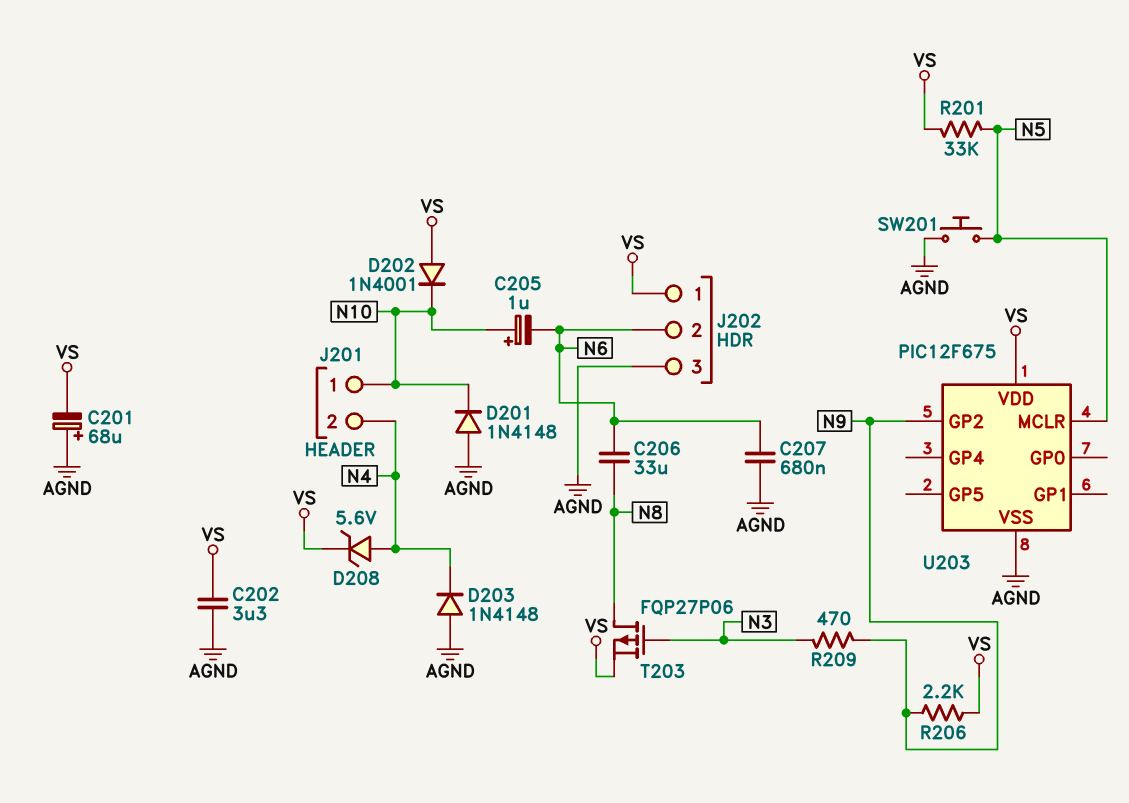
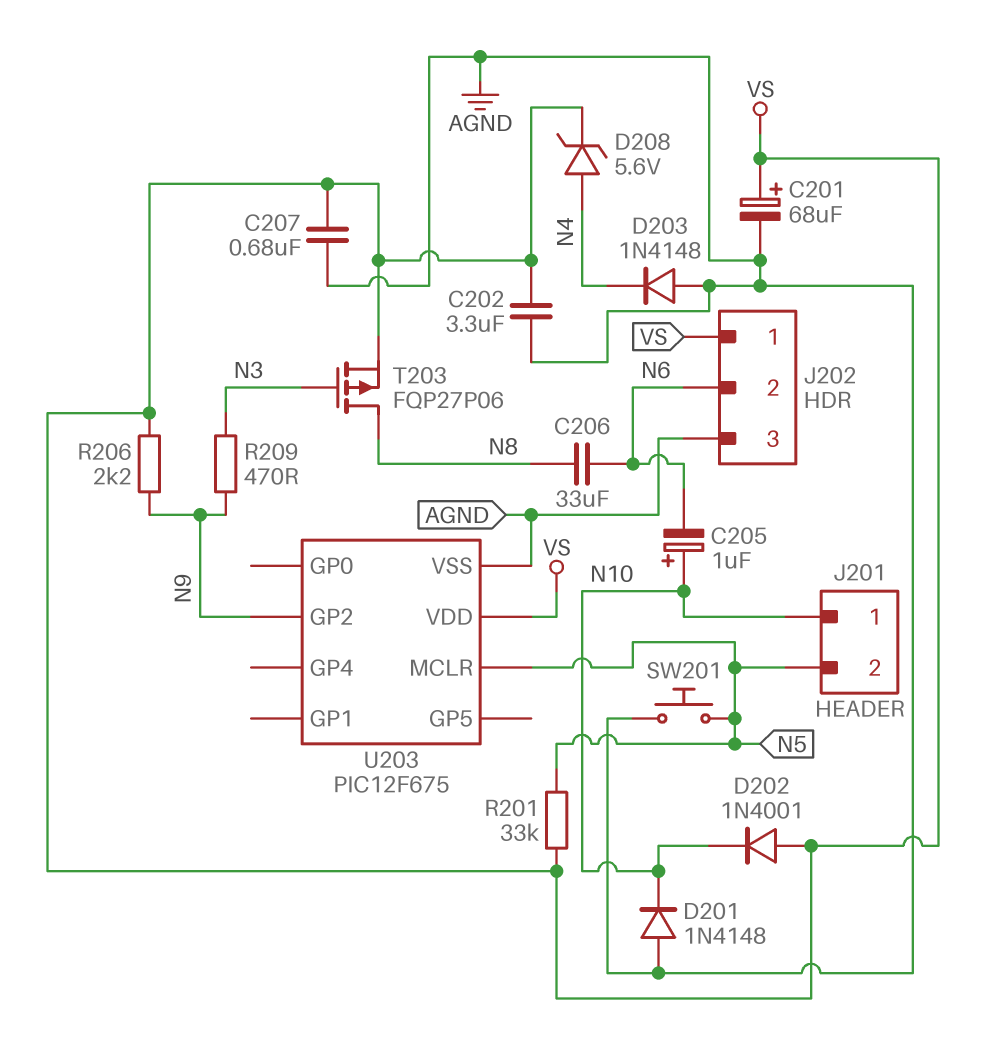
C201: 68uF (plus AGND, minus VS) -> 68uF (plus VS, minus AGND)
C207: 680nF (AGND, N6) -> 680nF (AGND, VS)
J201 pin 2: N4 -> N5

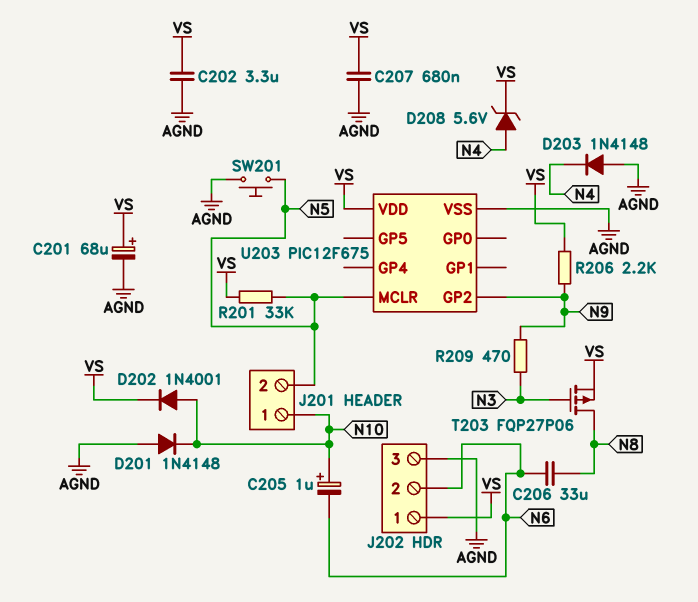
D202: diode 1N4001 (A VS, K N10) -> diode 1N4001 (A N10, K VS)

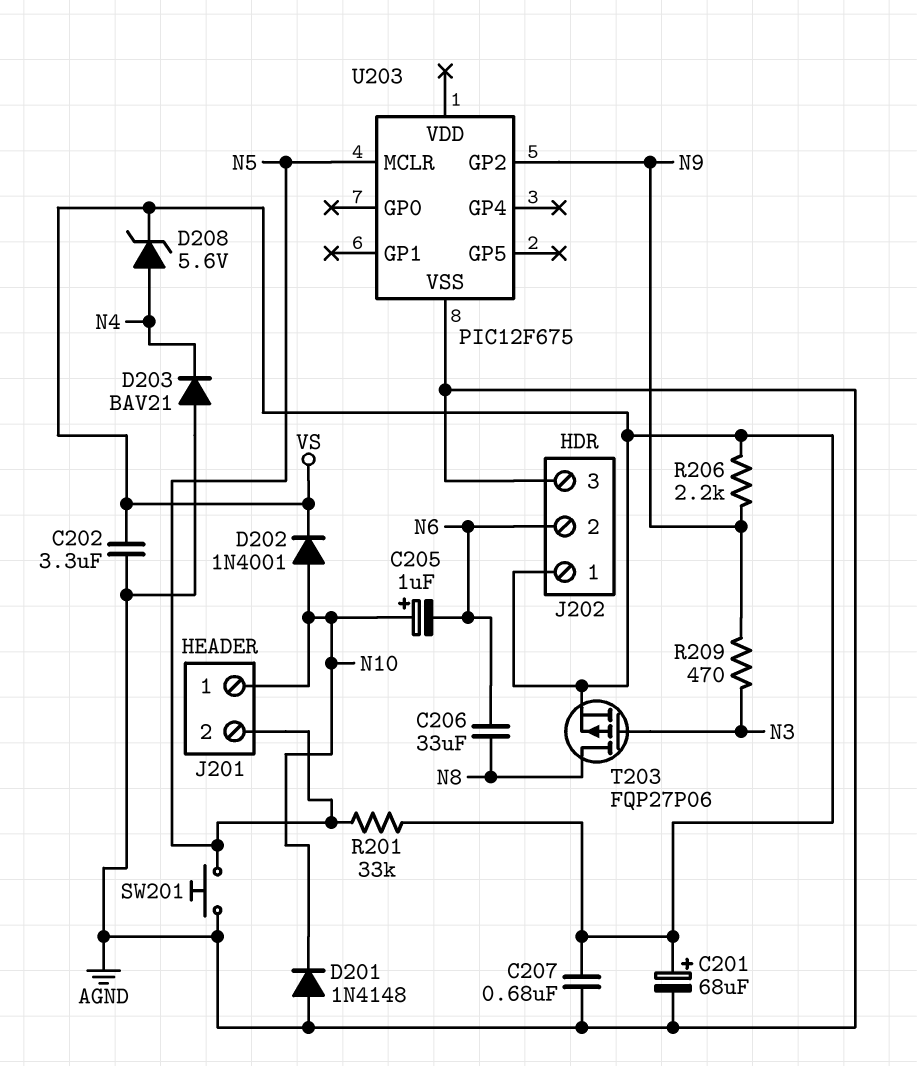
D203: diode 1N4148 (A AGND, K N4) -> diode BAV21 (A AGND, K N4)
U203 pin VDD: VS -> none

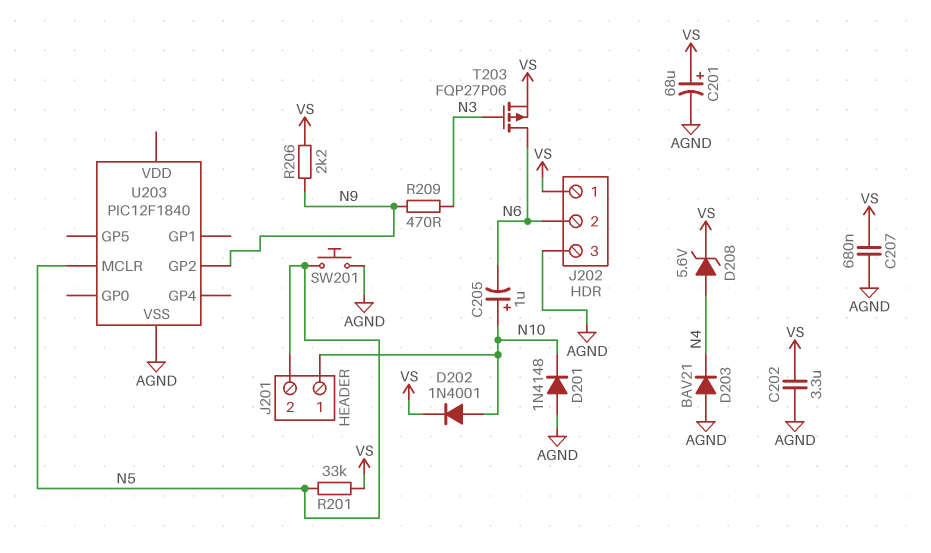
C206: 33uF (N6, N8) -> none
T203: PMOS FQP27P06 (G N3, D N8, S VS) -> PMOS FQP27P06 (G N3, D N6, S VS)
U203: PIC12F675 -> PIC12F1840

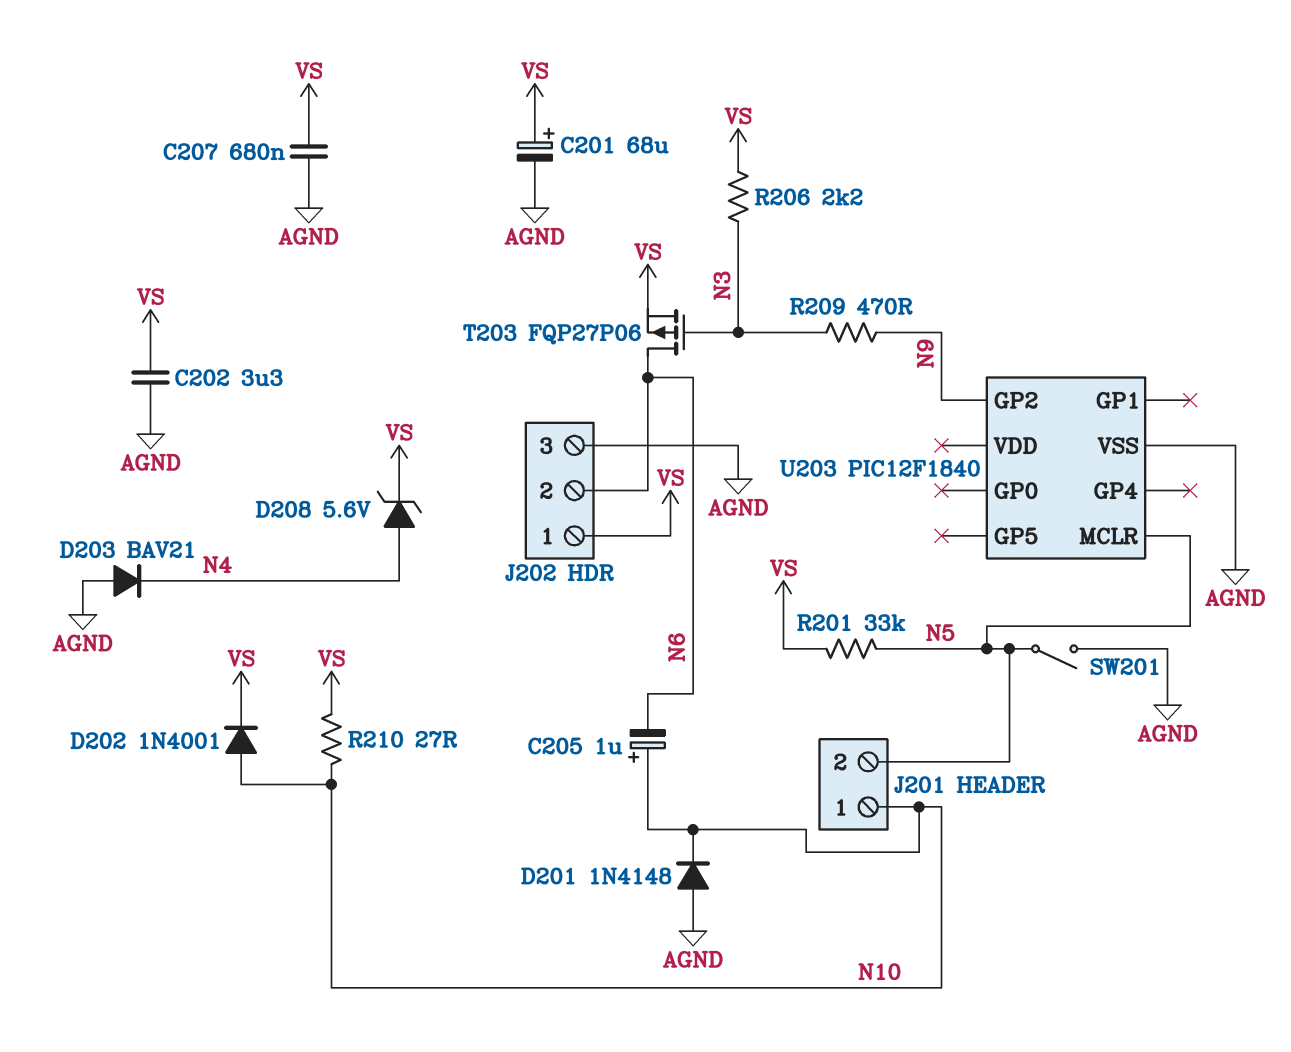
R206: 2.2k (N9, VS) -> 2.2k (N3, VS)
R210: none -> 27 (N10, VS)
SW201: button (AGND, N5) -> switch (AGND, N5)

